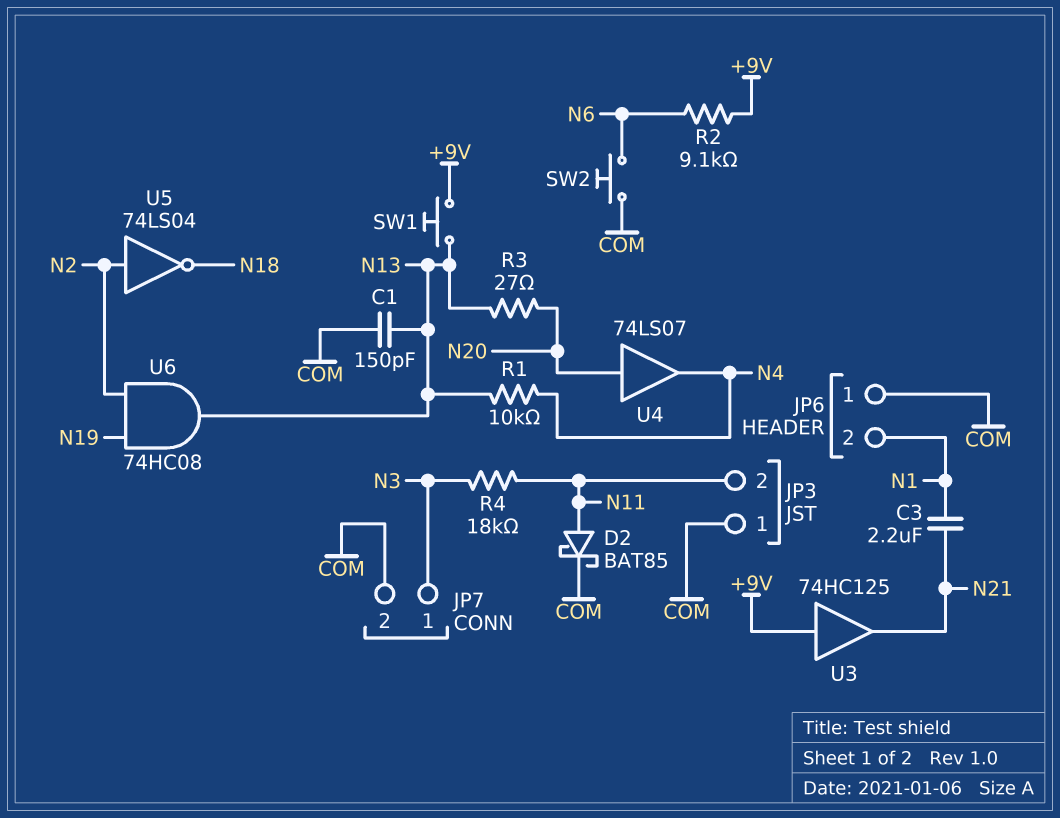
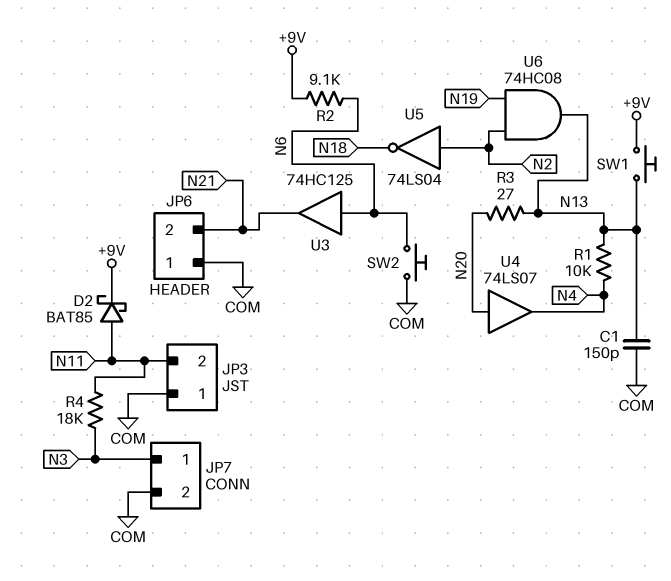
C3: 2.2uF (N1, N21) -> none
D2: schottky BAT85 (A N11, K COM) -> schottky BAT85 (A N11, K +9V)
JP6 pin 2: N1 -> N21
U3: buffer 74HC125 (in +9V, out N21) -> buffer 74HC125 (in N6, out N21)

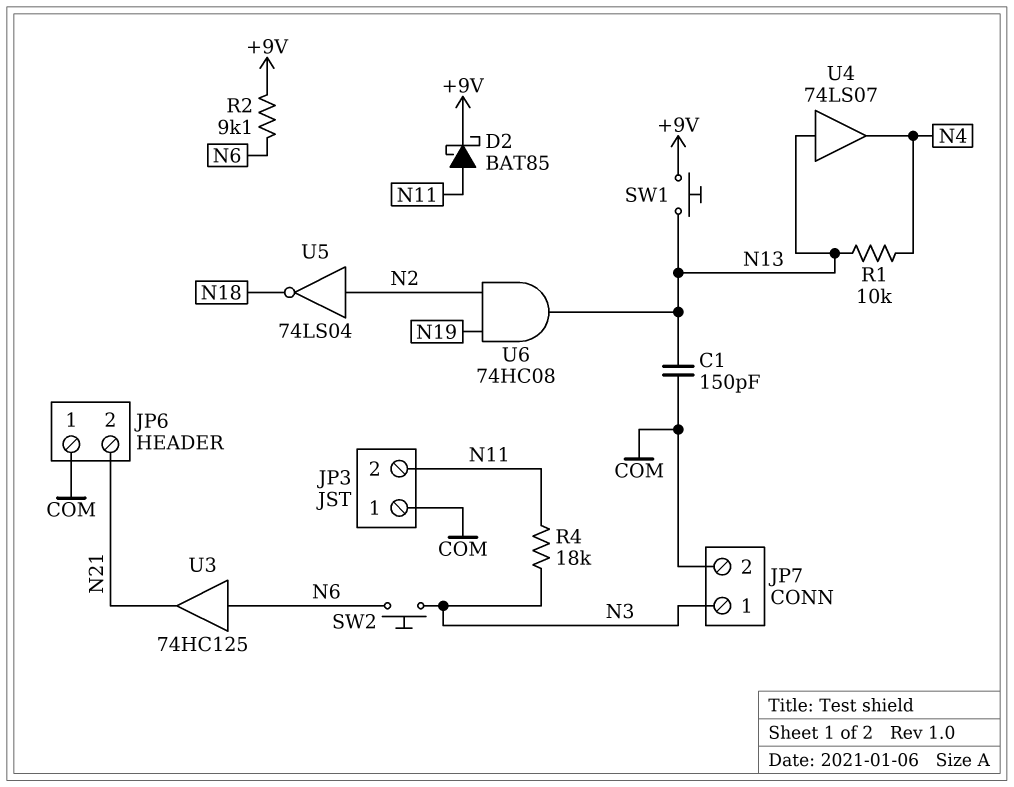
R3: 27 (N13, N20) -> none
SW2: button (COM, N6) -> button (N3, N6)
U4: buffer 74LS07 (in N20, out N4) -> buffer 74LS07 (in N13, out N4)

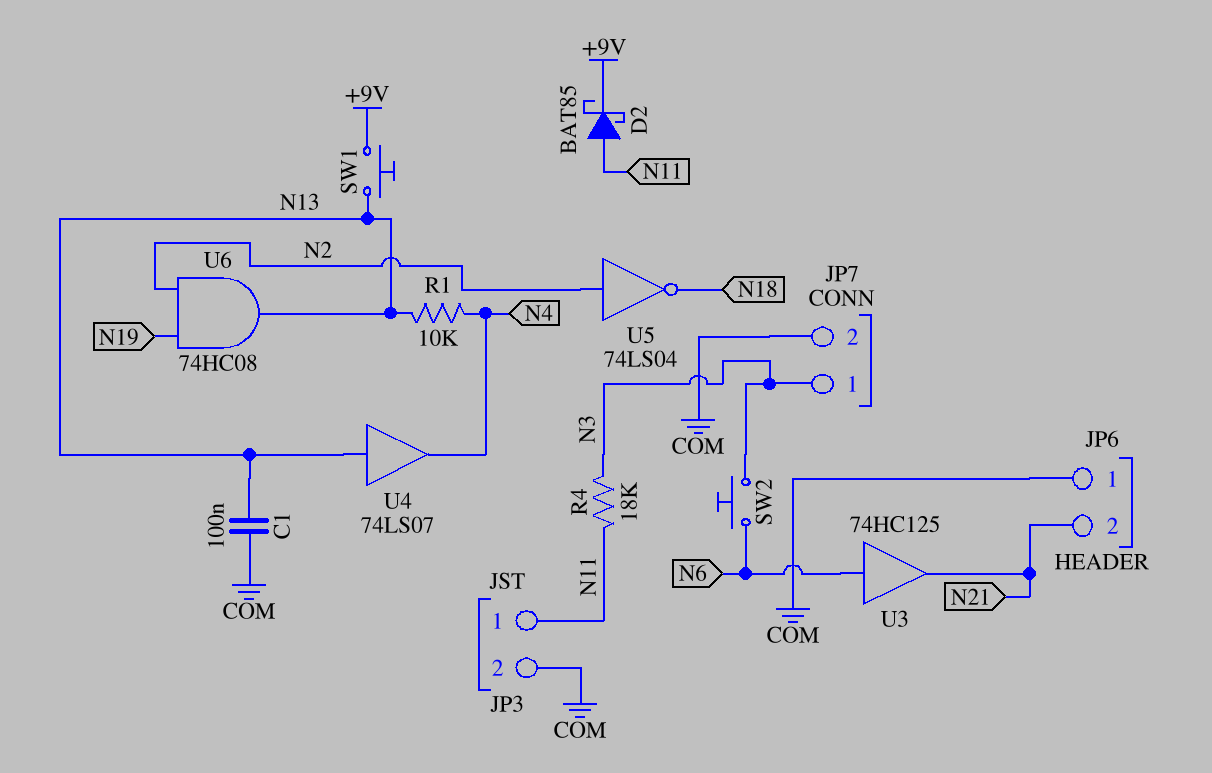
C1: 150pF (COM, N13) -> 100nF (COM, N13)
JP3 pin 1: COM -> N11
JP3 pin 2: N11 -> COM
R2: 9.1k (+9V, N6) -> none

